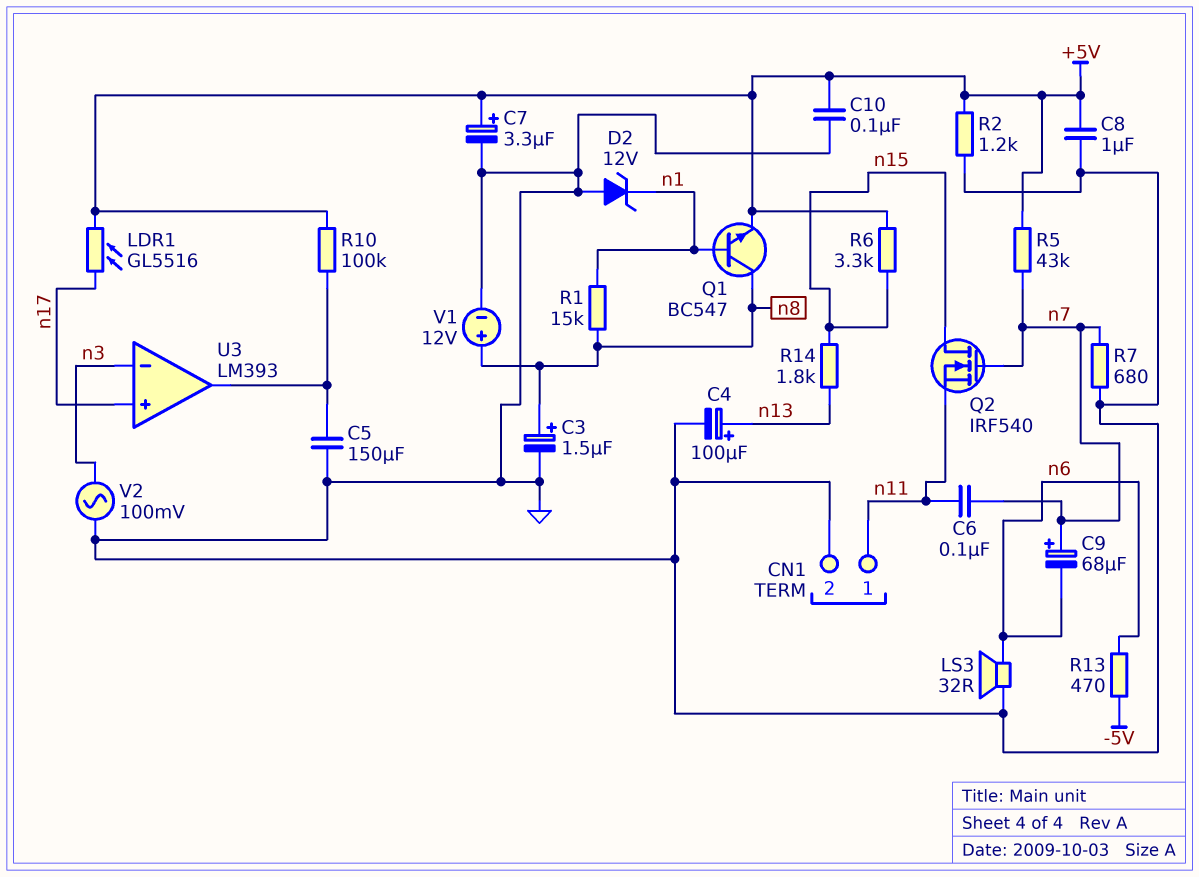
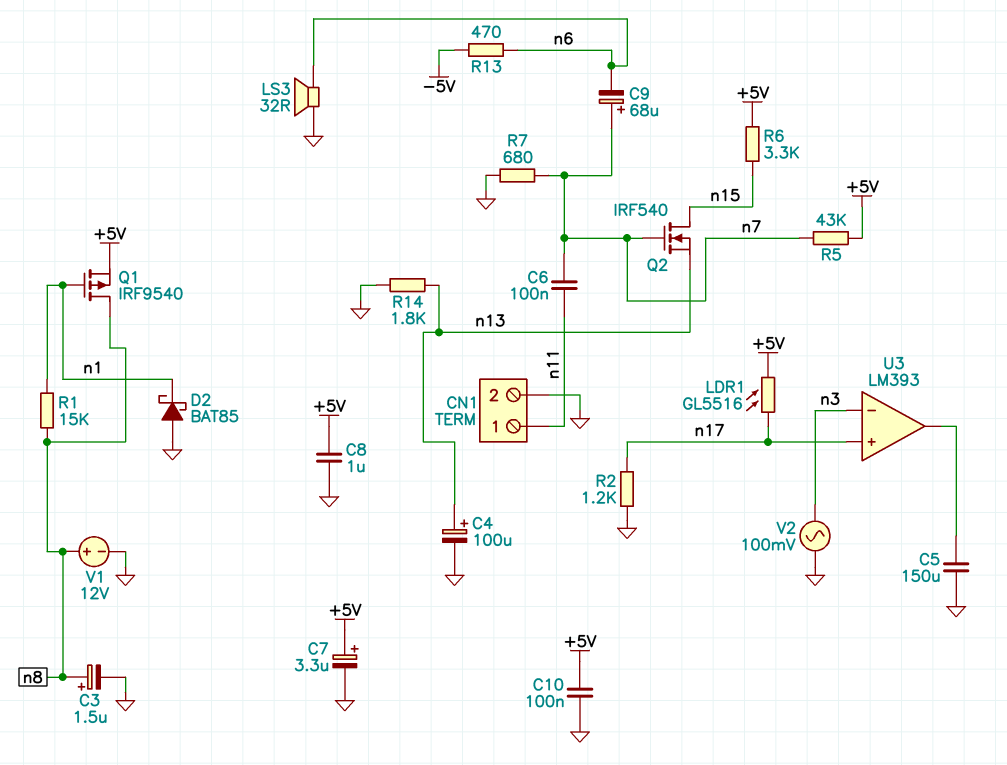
D2: zener 12V (A GND, K n1) -> schottky BAT85 (A GND, K n1)
Q1: NPN BC547 (B n1, C n8, E +5V) -> PMOS IRF9540 (G n1, D n8, S +5V)
Q2: NMOS IRF540 (G n7, D n15, S n11) -> NMOS IRF540 (G n7, D n15, S n13)
R2: 1.2k (+5V, GND) -> 1.2k (GND, n17)
R10: 100k (+5V, U3/out) -> none
R14: 1.8k (n13, n15) -> 1.8k (GND, n13)

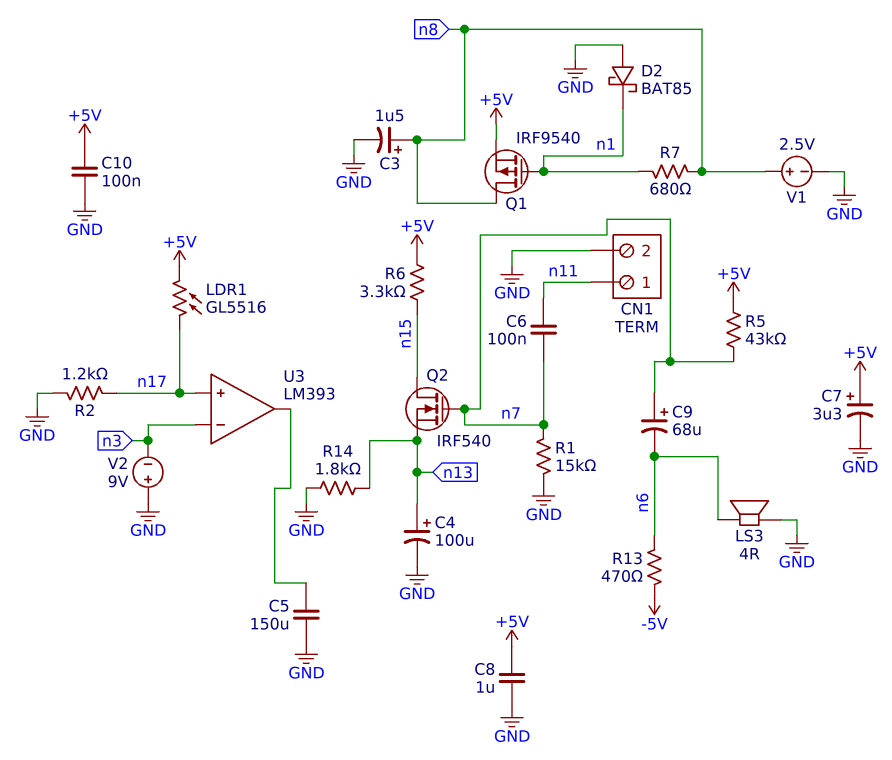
LS3: speaker 32R (GND, n6) -> speaker 4R (GND, n6)
R1: 15k (n1, n8) -> 15k (GND, n7)
R7: 680 (GND, n7) -> 680 (n1, n8)
V1: 12V (plus n8, minus GND) -> 2.5V (plus n8, minus GND)
V2: AC 100mV (GND, n3) -> 9V (plus GND, minus n3)

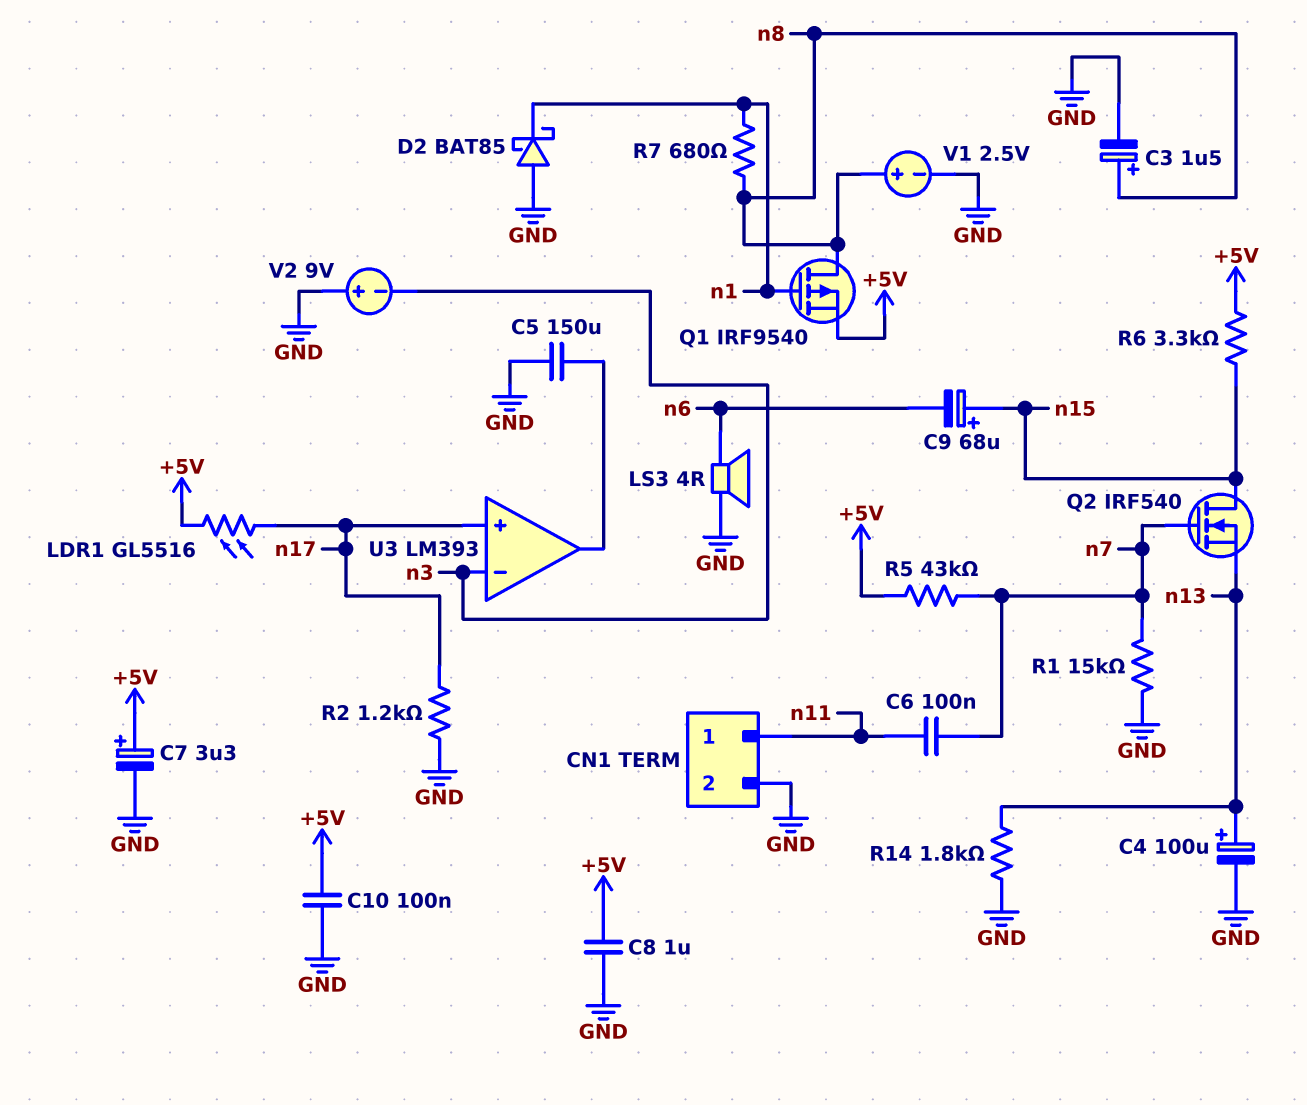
C9: 68uF (plus n7, minus n6) -> 68uF (plus n15, minus n6)
R13: 470 (-5V, n6) -> none

